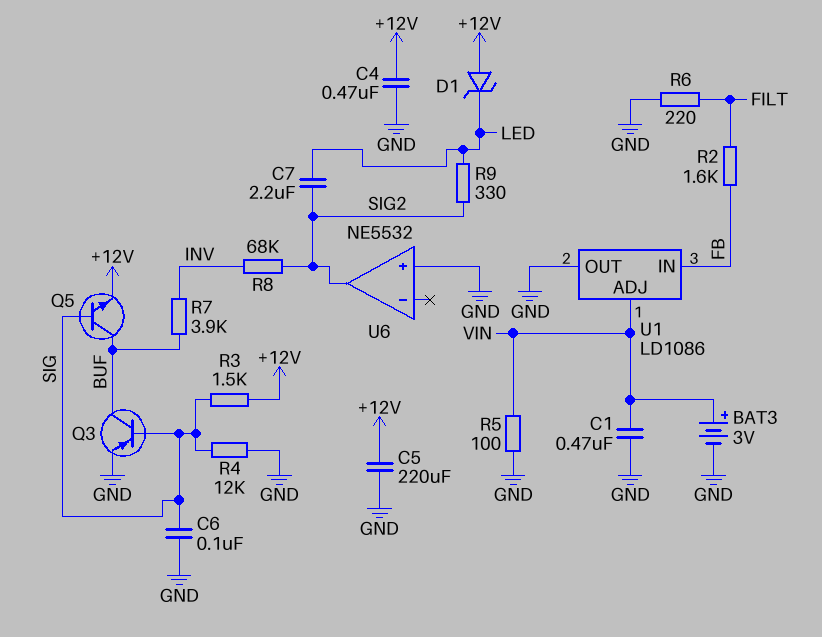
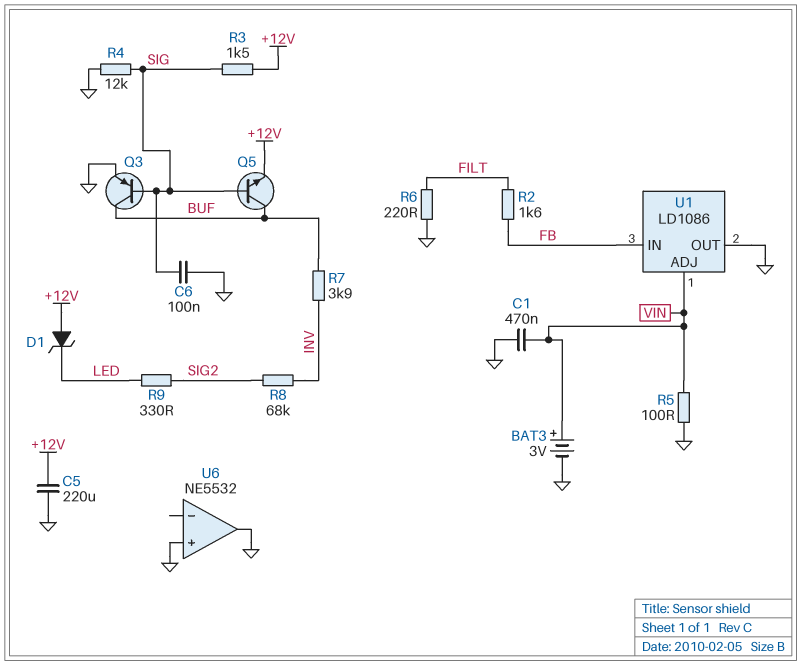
C4: 470nF (+12V, GND) -> none
C7: 2.2uF (LED, SIG2) -> none
U6 pin out: SIG2 -> GND

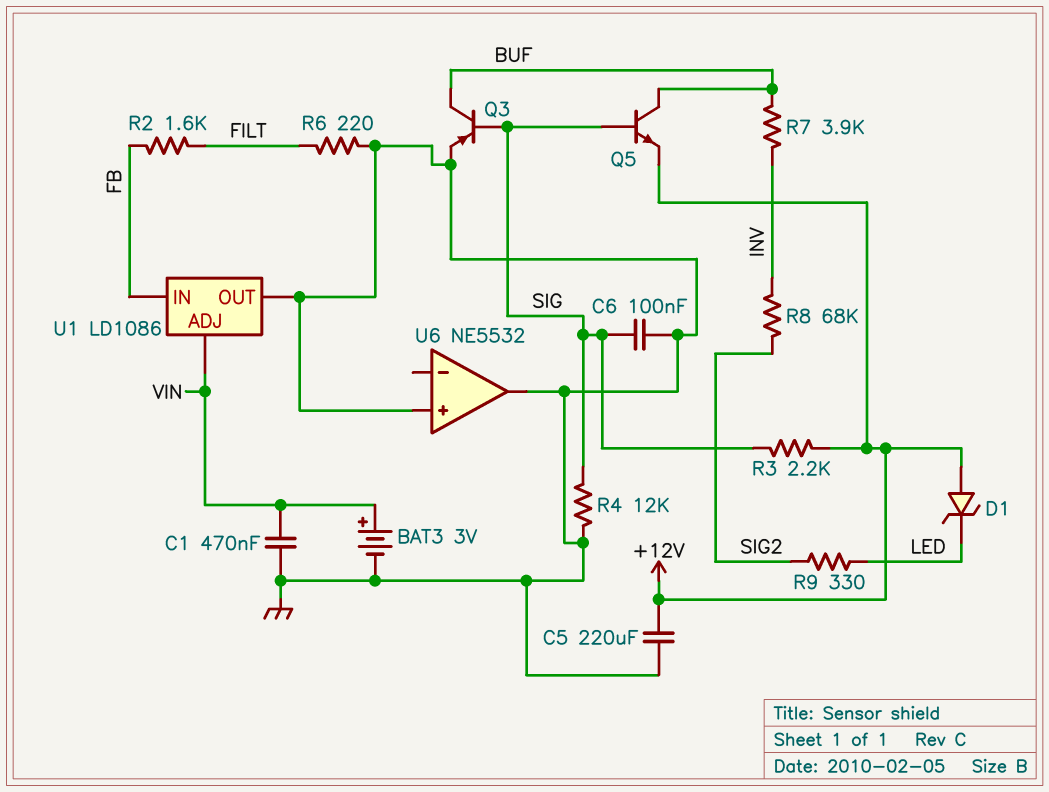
R3: 1.5k (+12V, SIG) -> 2.2k (+12V, SIG)
R5: 100 (GND, VIN) -> none

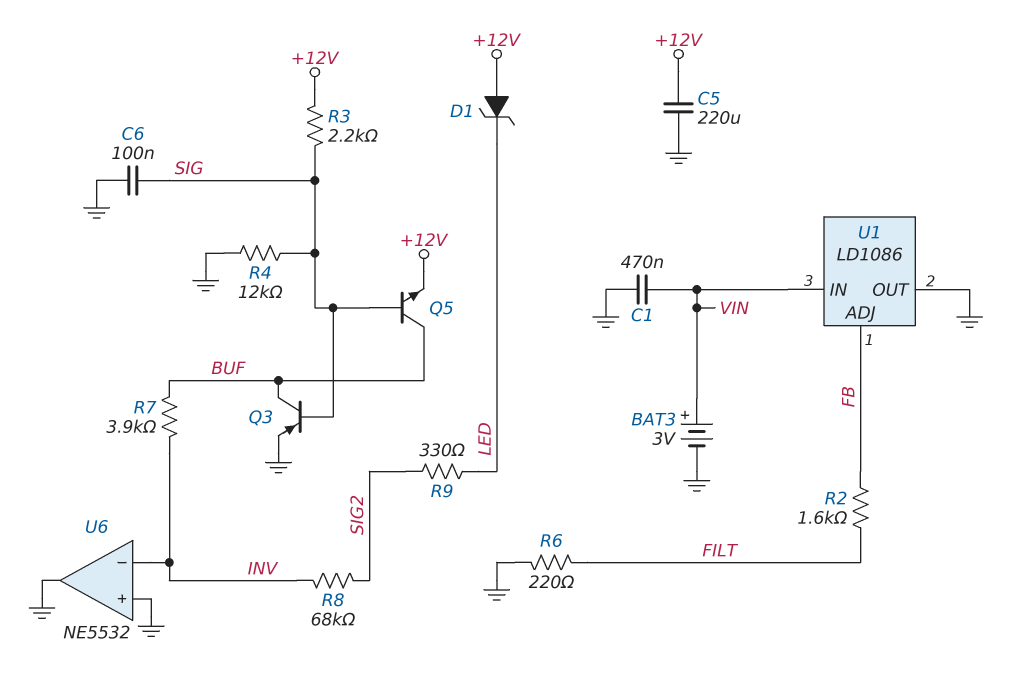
U1 pin ADJ: VIN -> FB
U1 pin IN: FB -> VIN
U6 pin in-: none -> INV

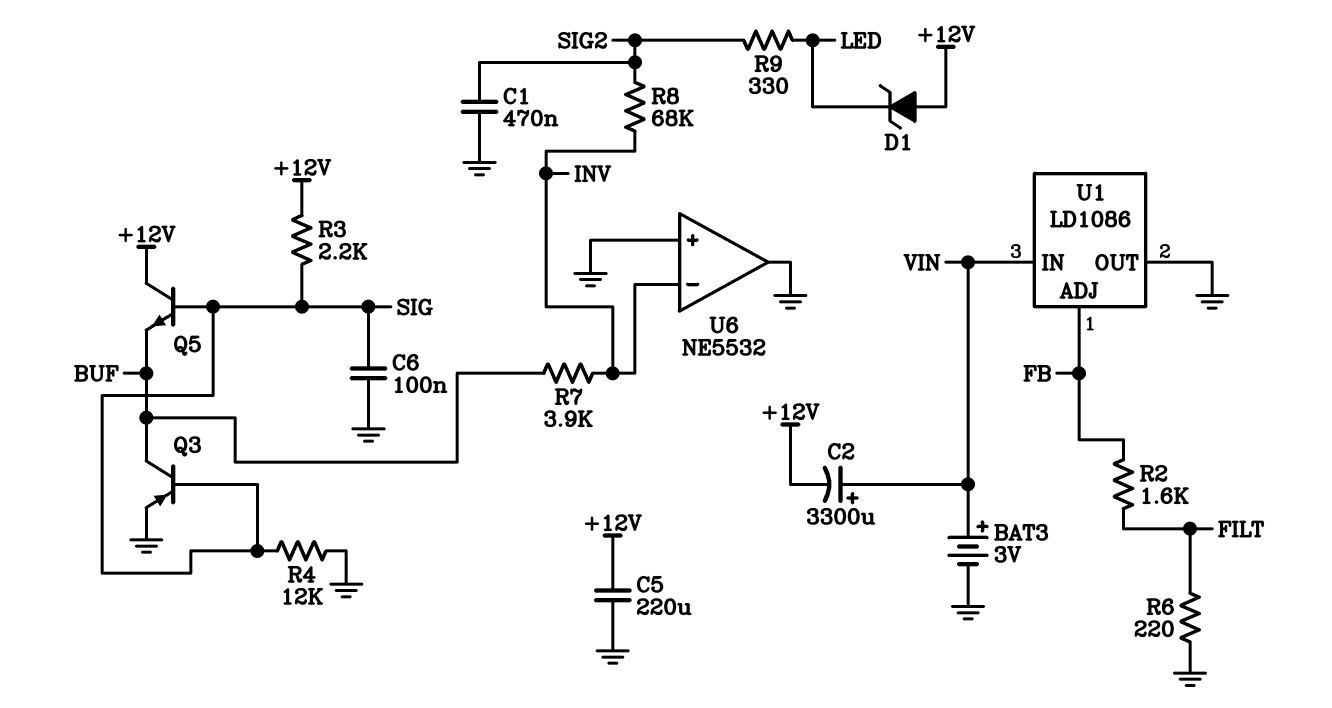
C1: 470nF (GND, VIN) -> 470nF (GND, SIG2)
C2: none -> 3300uF (plus VIN, minus +12V)
Q5: NPN (B SIG, C BUF, E +12V) -> NPN (B SIG, C +12V, E BUF)

